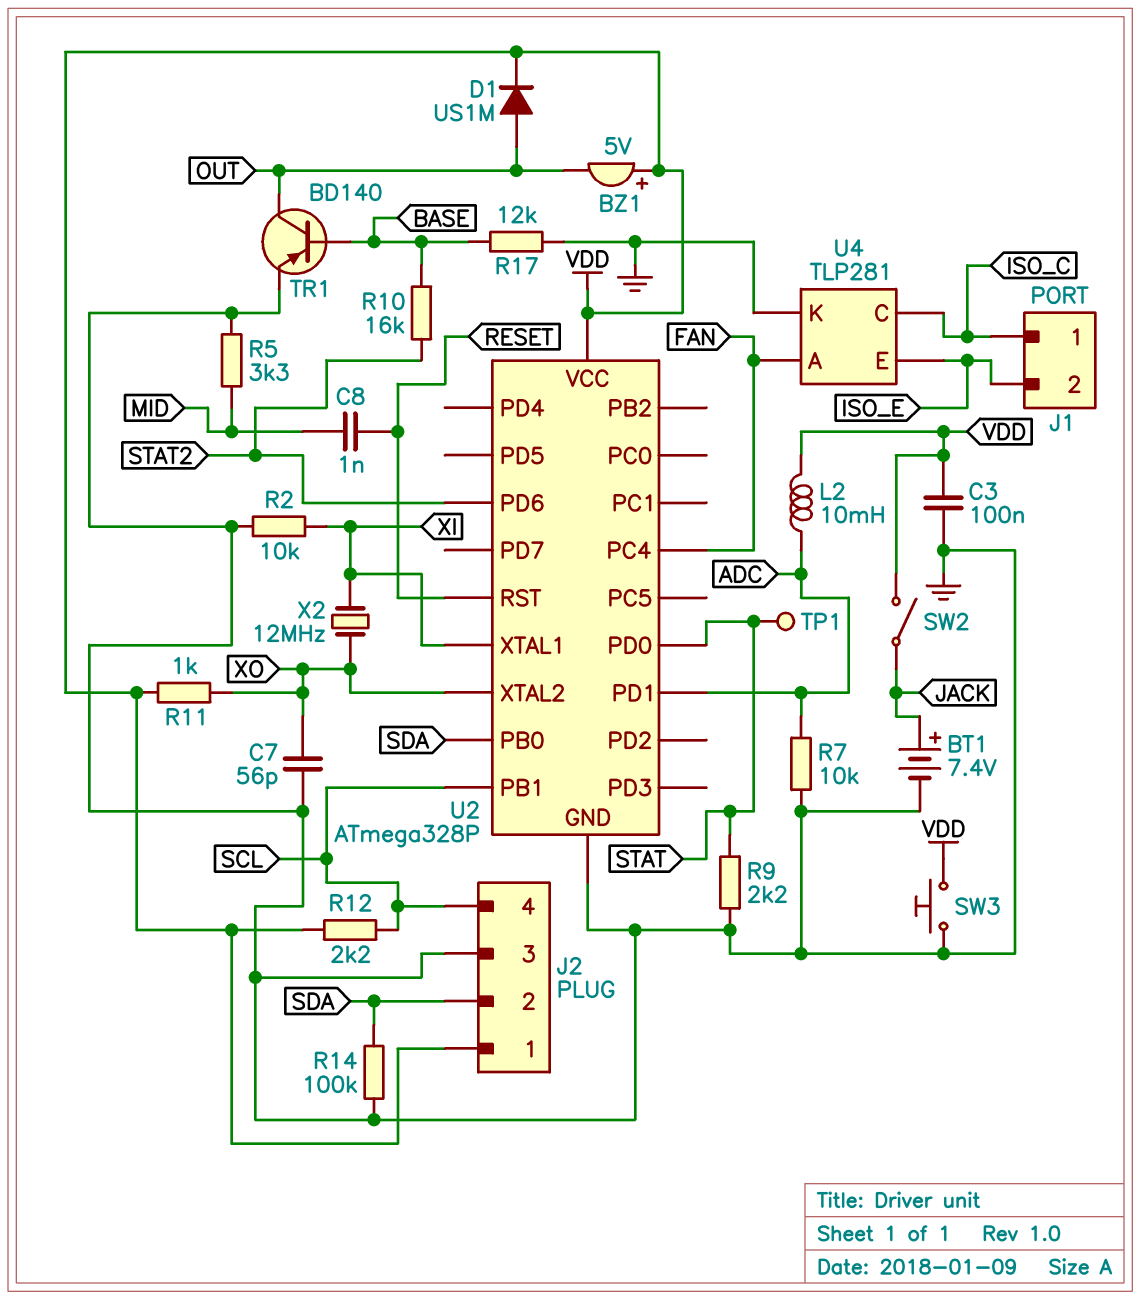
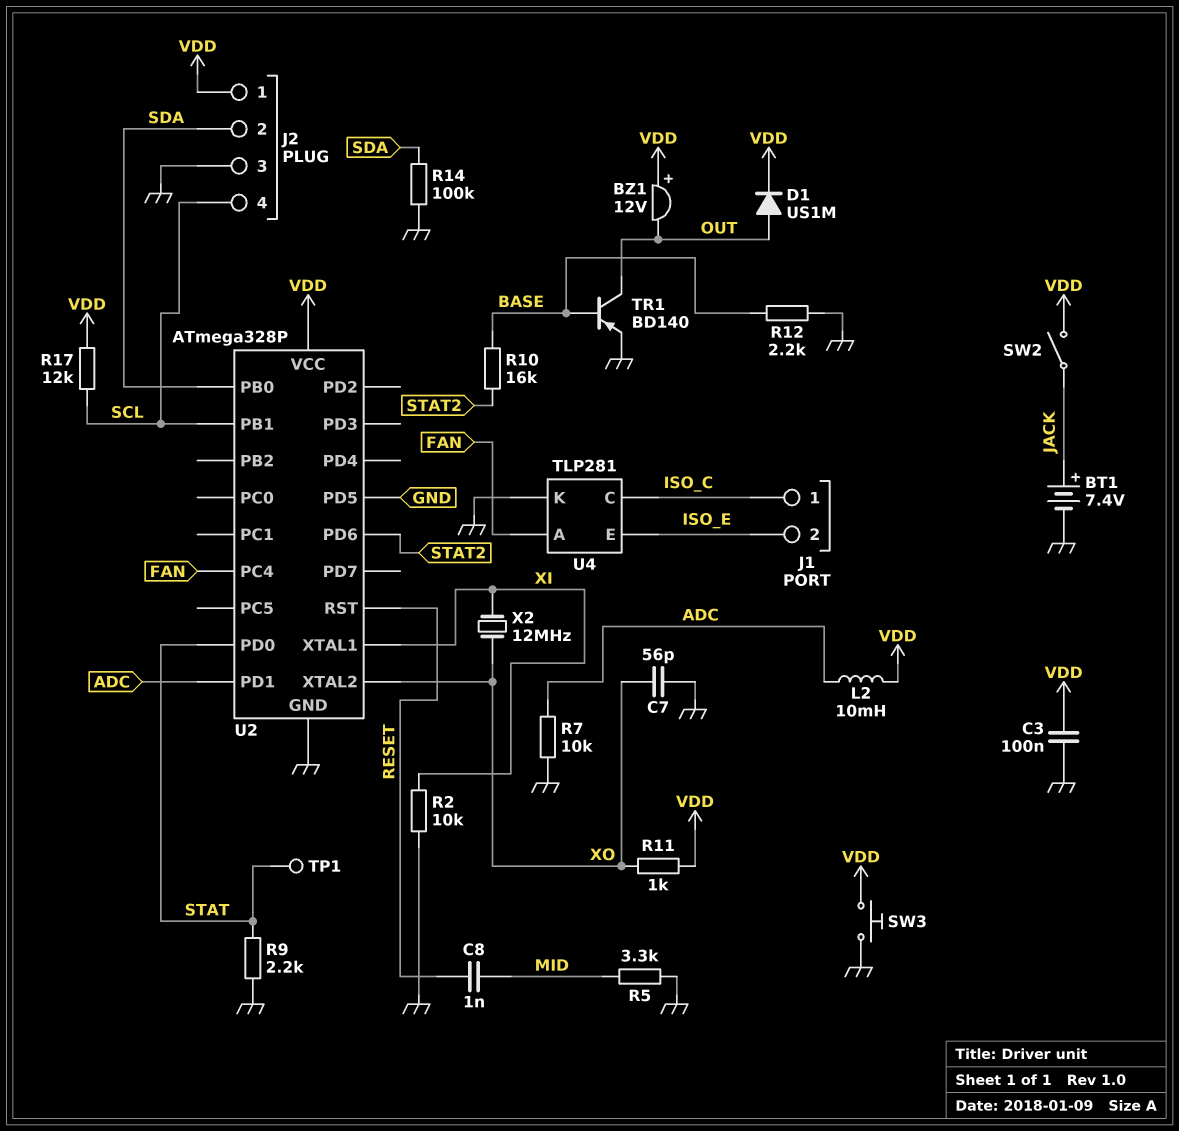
BZ1: buzzer 5V (plus VDD, minus OUT) -> buzzer 12V (plus VDD, minus OUT)
R12: 2.2k (SCL, VDD) -> 2.2k (BASE, GND)
R17: 12k (BASE, GND) -> 12k (SCL, VDD)
U2 pin PD5: none -> GND

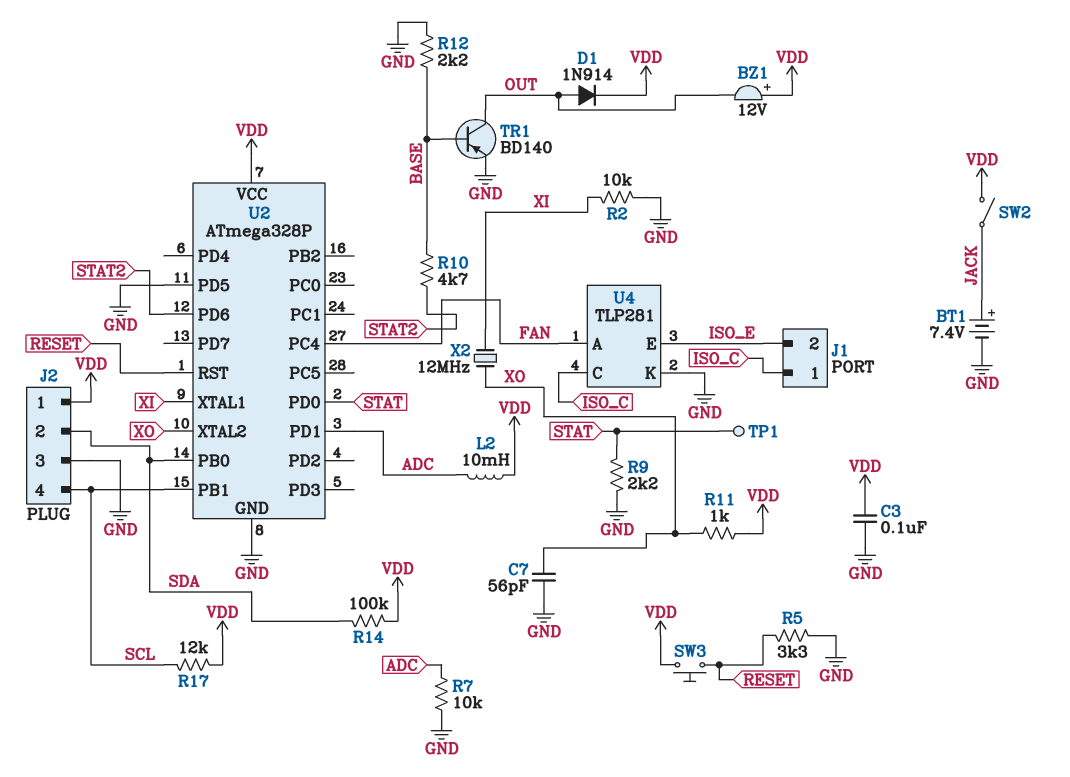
C8: 1nF (MID, RESET) -> none
D1: diode US1M (A OUT, K VDD) -> diode 1N914 (A OUT, K VDD)
R5: 3.3k (GND, MID) -> 3.3k (GND, RESET)
R10: 16k (BASE, STAT2) -> 4.7k (BASE, STAT2)
R14: 100k (GND, SDA) -> 100k (SDA, VDD)
SW3: button (GND, VDD) -> button (RESET, VDD)

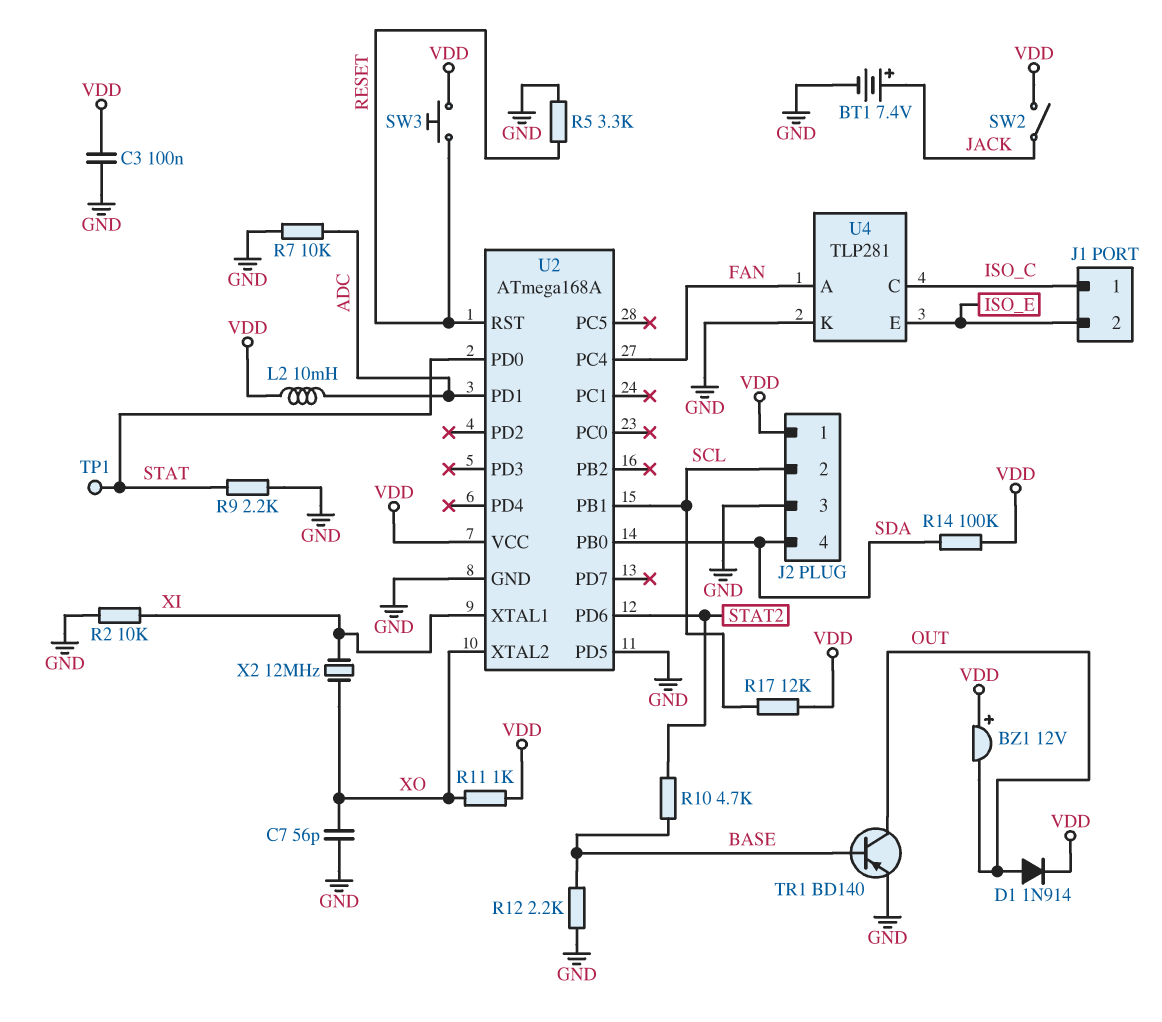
J2 pin 2: SDA -> SCL
J2 pin 4: SCL -> SDA
U2: ATmega328P -> ATmega168A

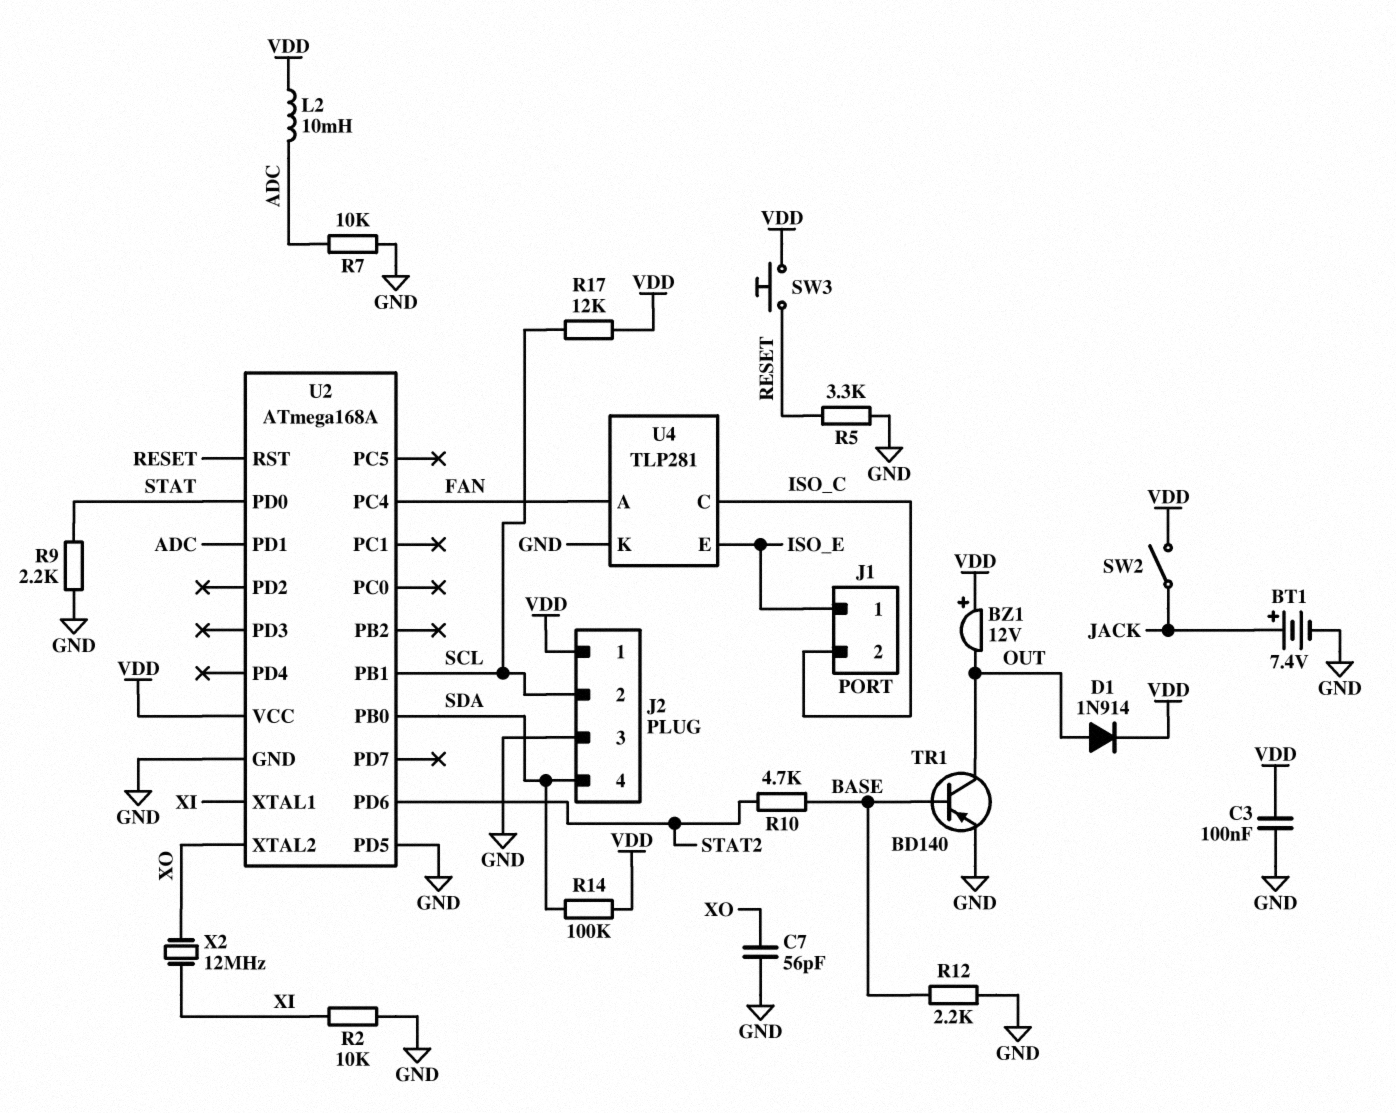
J1 pin 1: ISO_C -> ISO_E
J1 pin 2: ISO_E -> ISO_C
R11: 1k (VDD, XO) -> none
TP1: test point (STAT) -> none

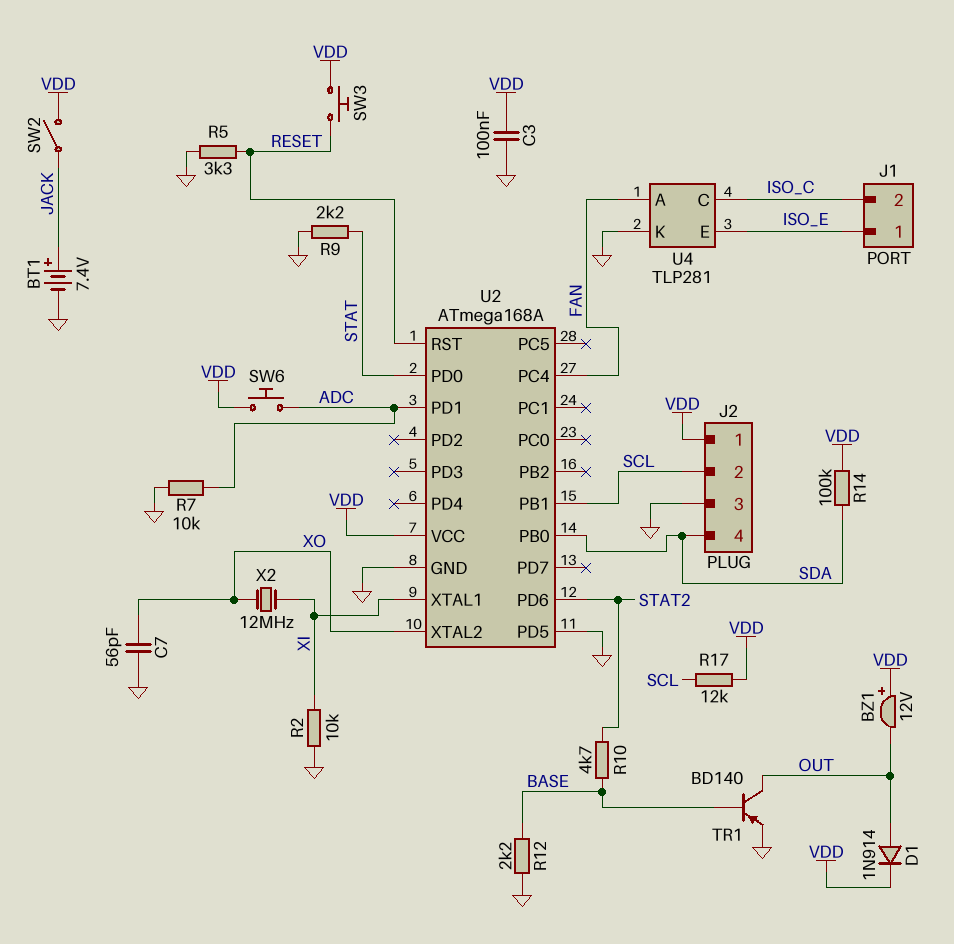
L2: 10mH (ADC, VDD) -> none
SW6: none -> button (ADC, VDD)

